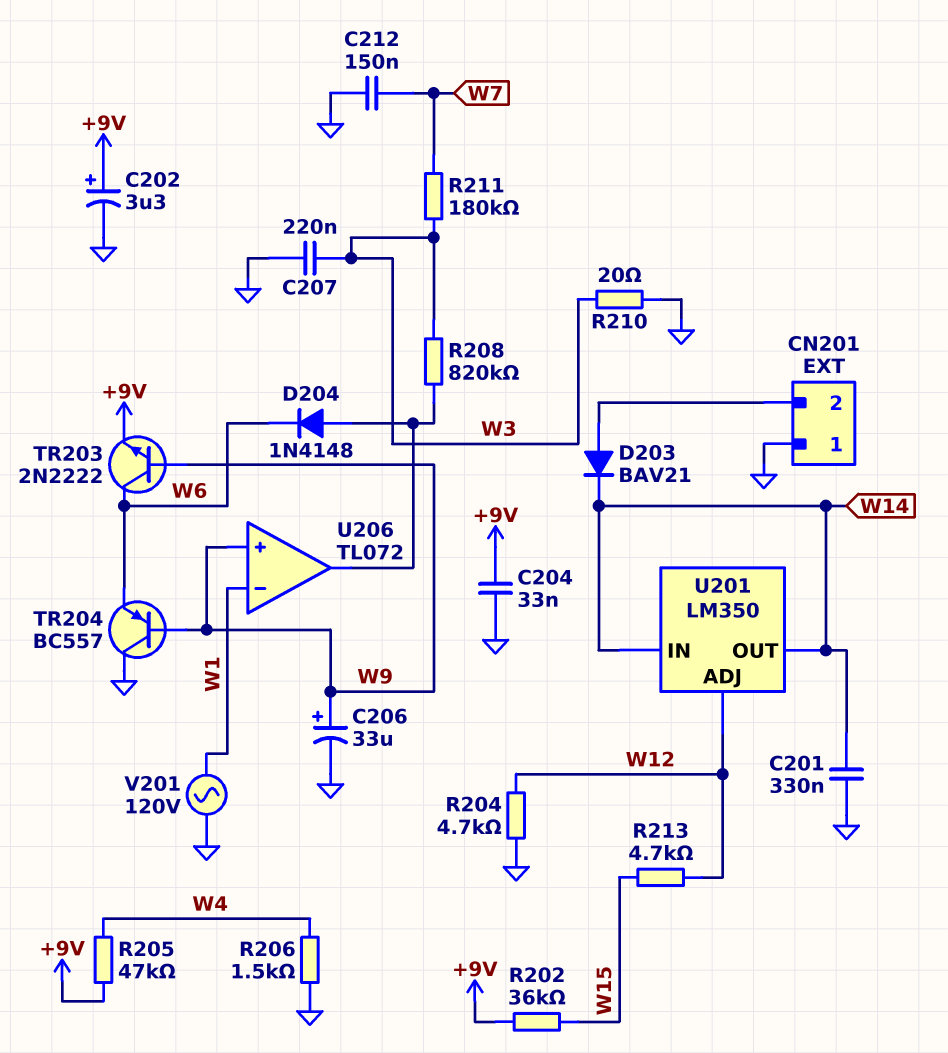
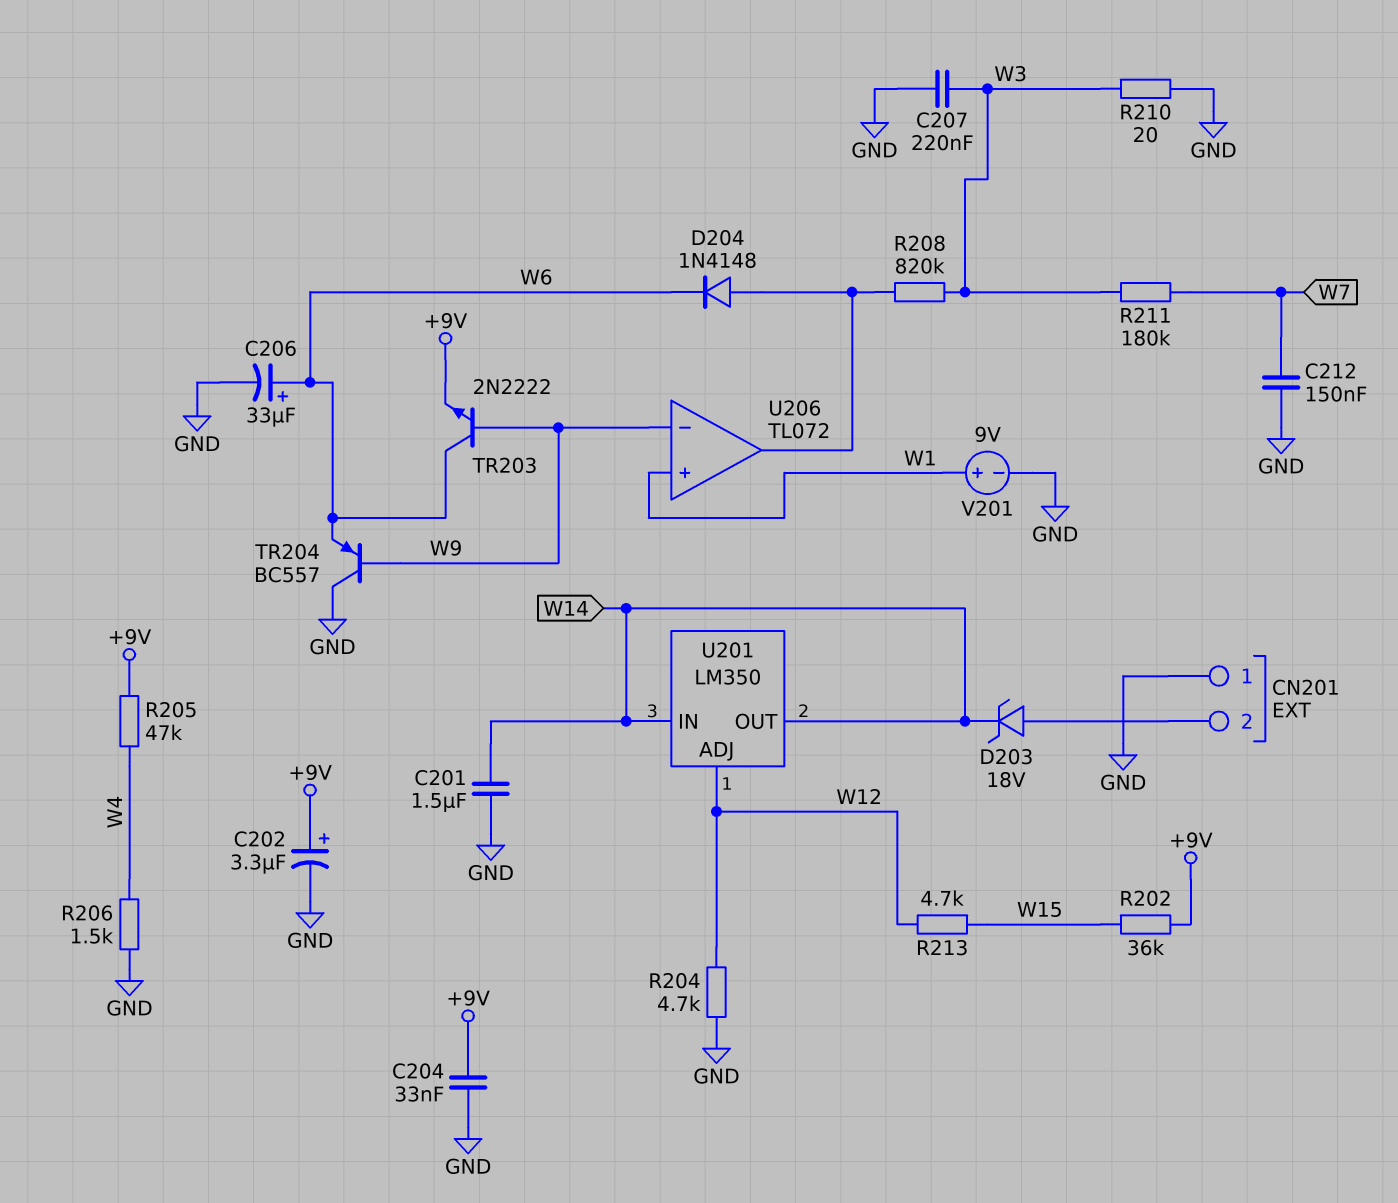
C201: 330nF (GND, W14) -> 1.5uF (GND, W14)
C206: 33uF (plus W9, minus GND) -> 33uF (plus W6, minus GND)
D203: diode BAV21 (A CN201/2, K W14) -> zener 18V (A CN201/2, K W14)
U206 pin in+: W9 -> W1
U206 pin in-: W1 -> W9
V201: AC 120V (GND, W1) -> 9V (plus W1, minus GND)

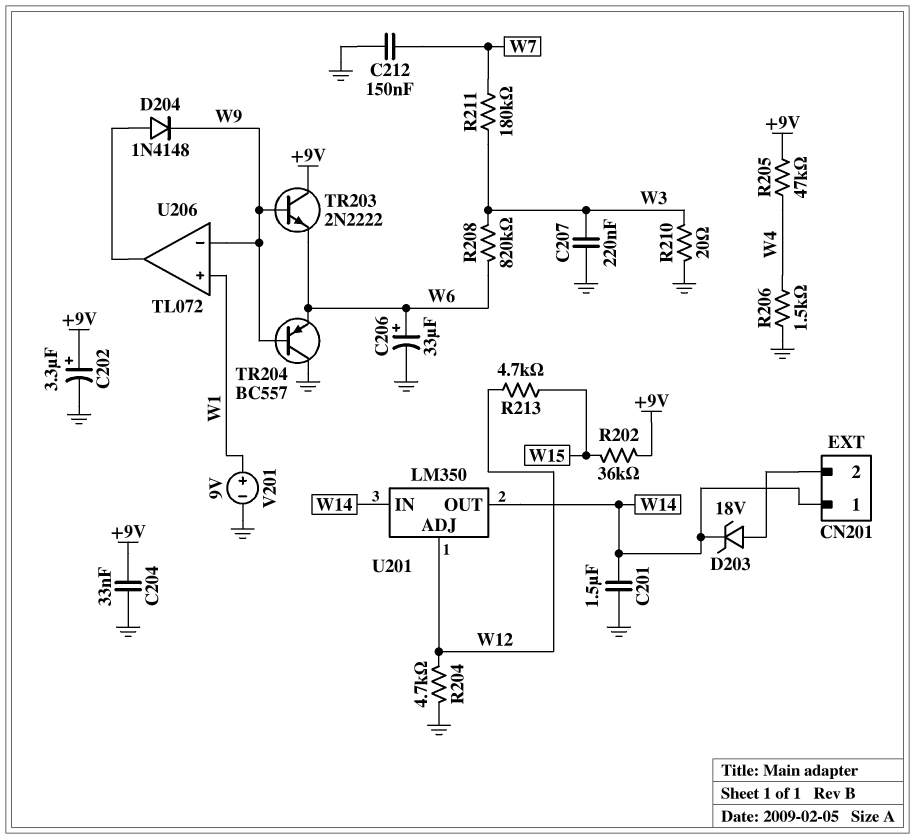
CN201 pin 1: GND -> W14
D204: diode 1N4148 (A U206/out, K W6) -> diode 1N4148 (A U206/out, K W9)
R208: 820k (U206/out, W3) -> 820k (W3, W6)
TR203: NPN 2N2222 (B W9, C W6, E +9V) -> NPN 2N2222 (B W9, C +9V, E W6)

